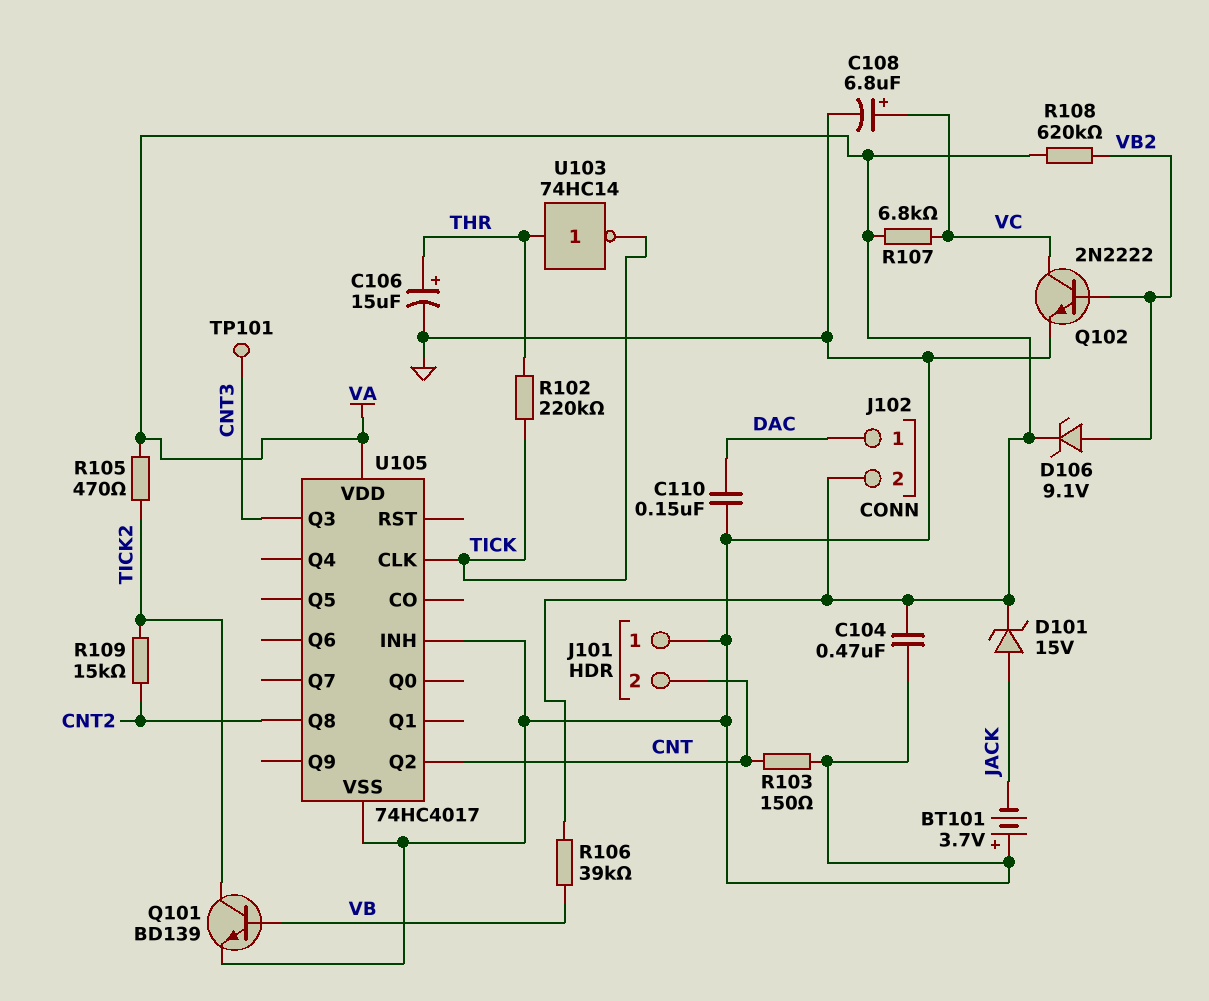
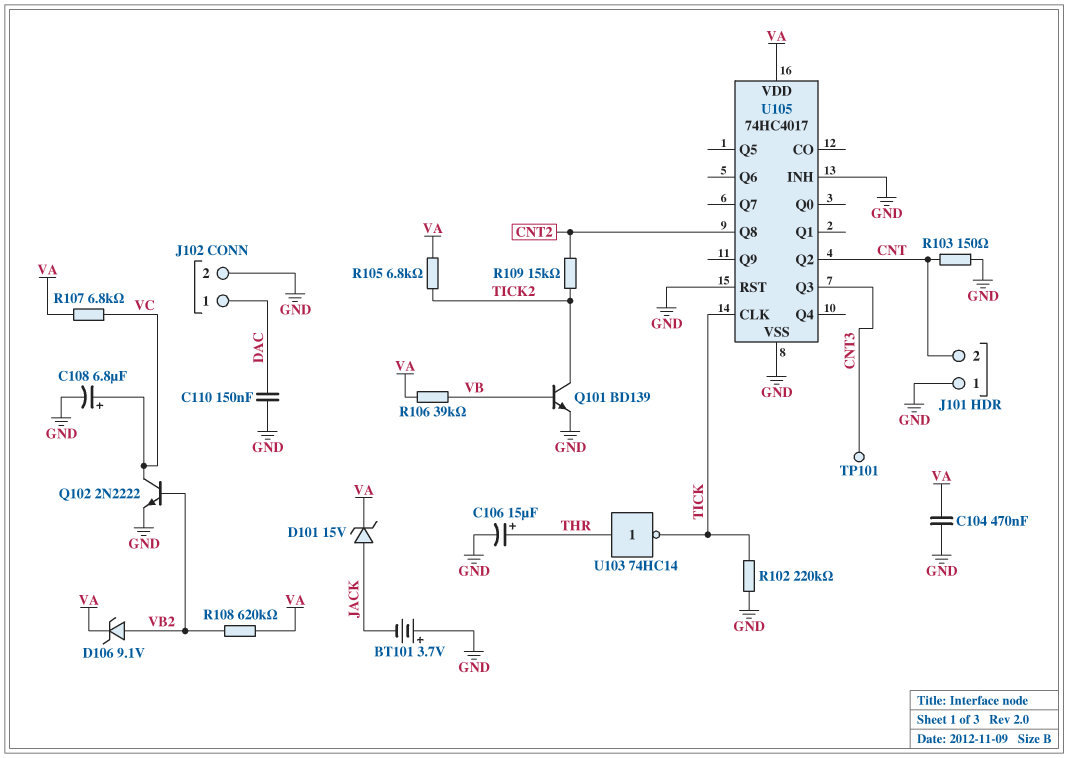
J102 pin 2: VA -> GND
R102: 220k (THR, TICK) -> 220k (GND, TICK)
R105: 470 (TICK2, VA) -> 6.8k (TICK2, VA)
U105 pin RST: none -> GND

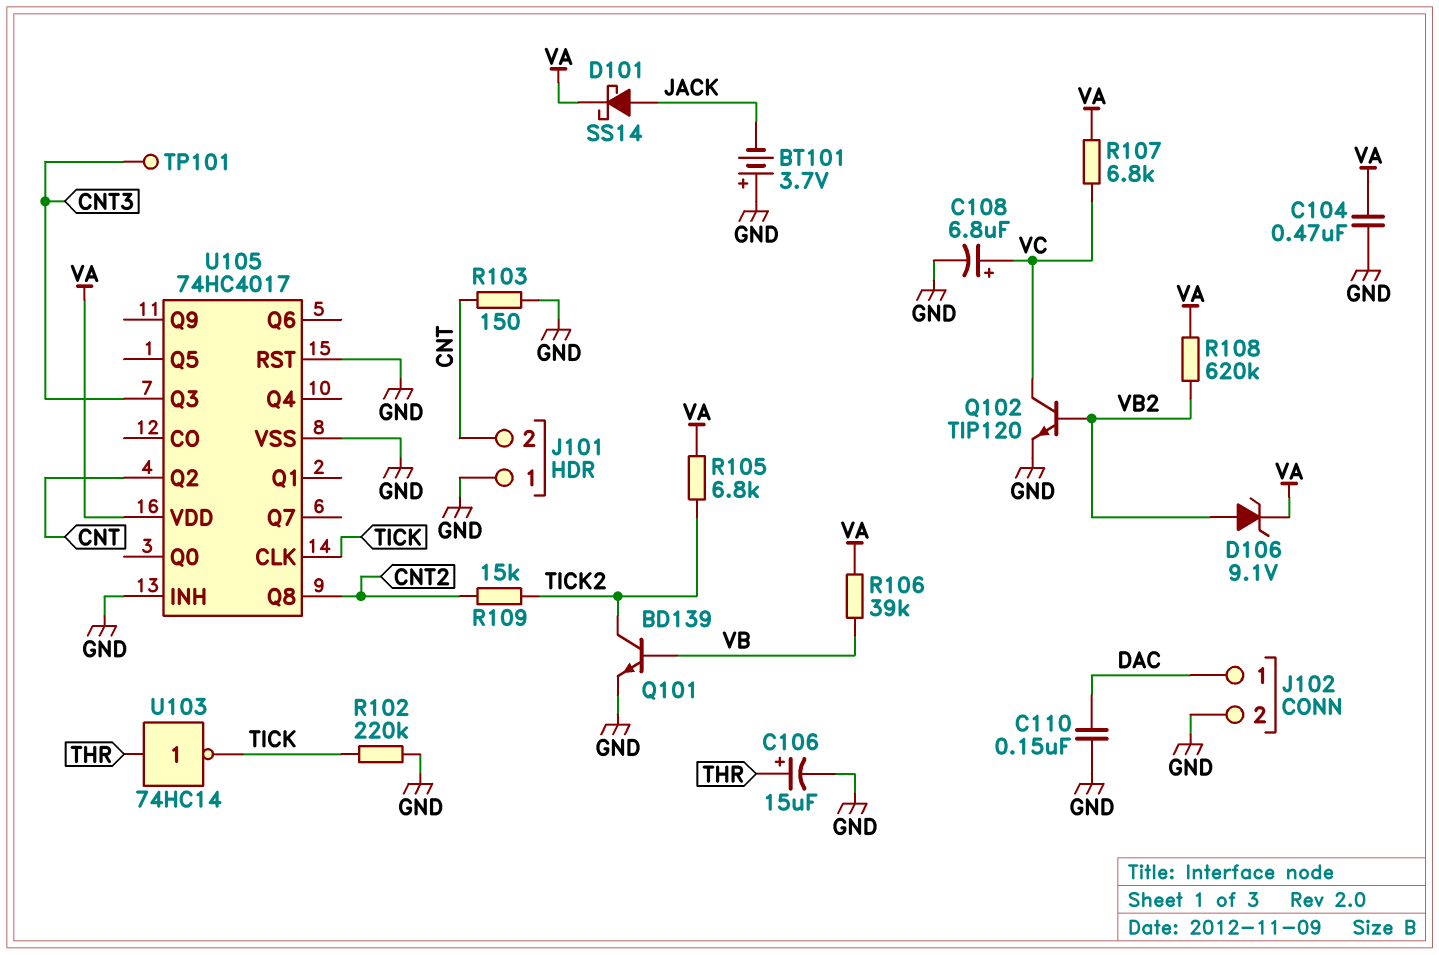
D101: zener 15V (A JACK, K VA) -> schottky SS14 (A JACK, K VA)
Q102: NPN 2N2222 (B VB2, C VC, E GND) -> NPN TIP120 (B VB2, C VC, E GND)

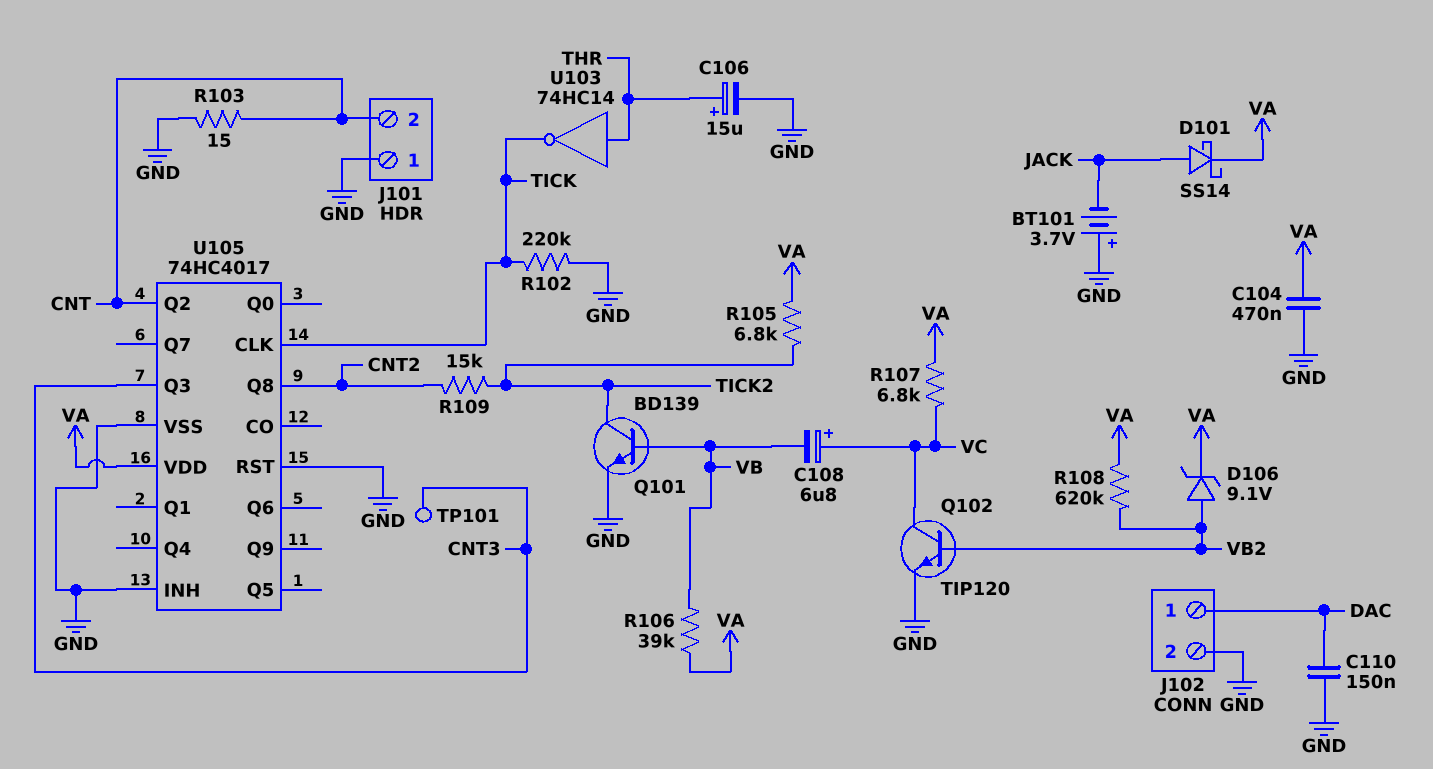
C108: 6.8uF (plus VC, minus GND) -> 6.8uF (plus VC, minus VB)
R103: 150 (CNT, GND) -> 15 (CNT, GND)

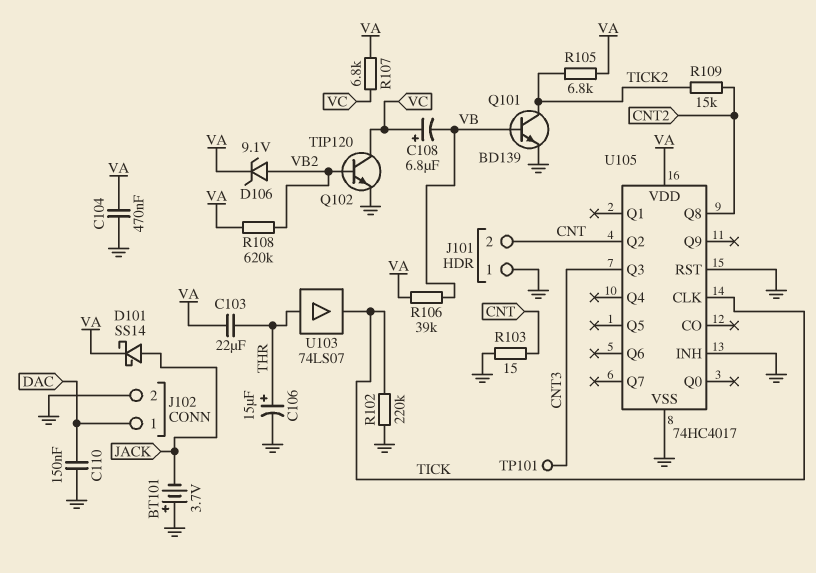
C103: none -> 22uF (THR, VA)
U103: NOT 74HC14 (in THR, out TICK) -> buffer 74LS07 (in THR, out TICK)

